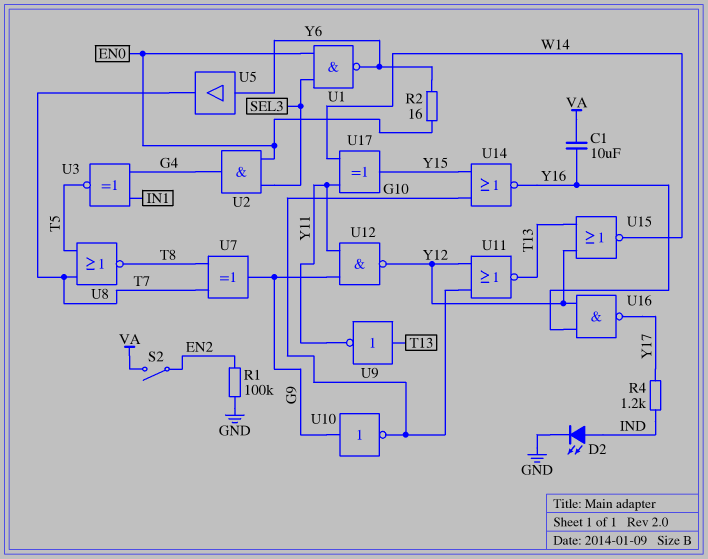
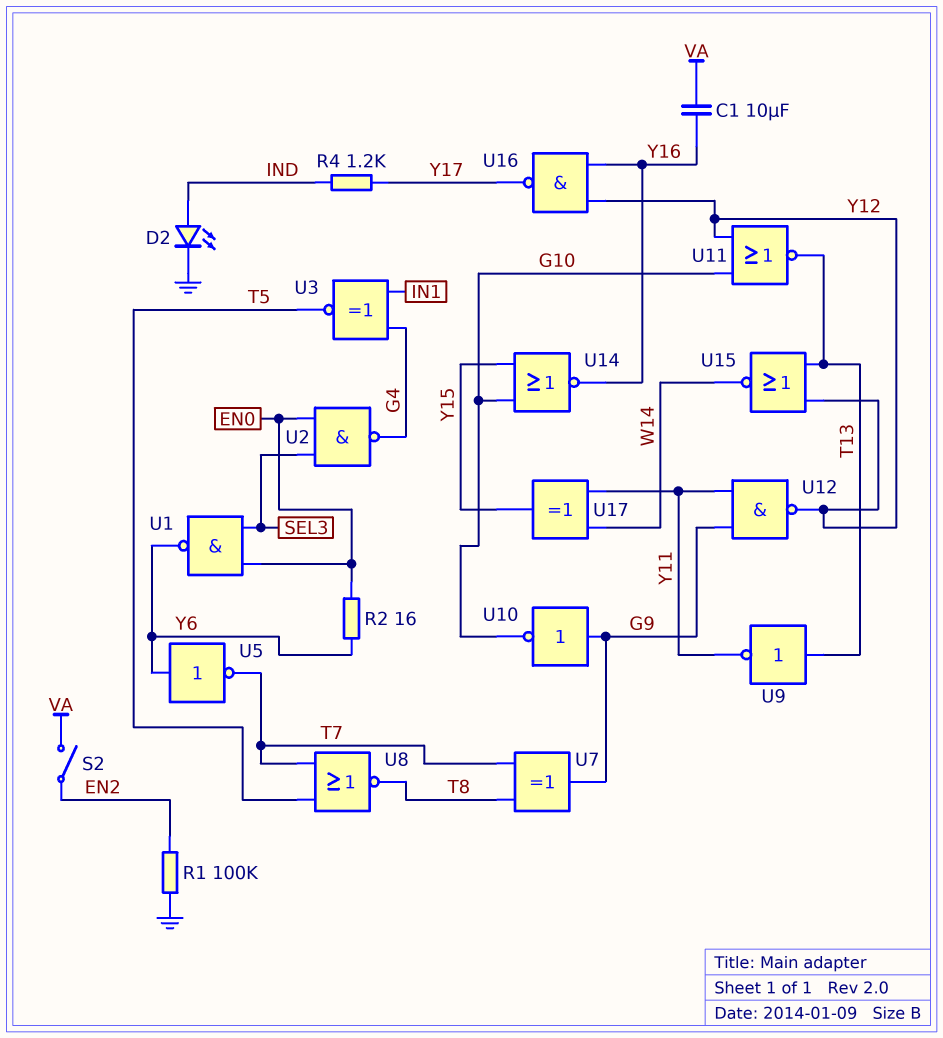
U2: AND (in EN0, in SEL3, out G4) -> NAND (in EN0, in SEL3, out G4)
U5: buffer (in Y6, out T7) -> NOT (in Y6, out T7)

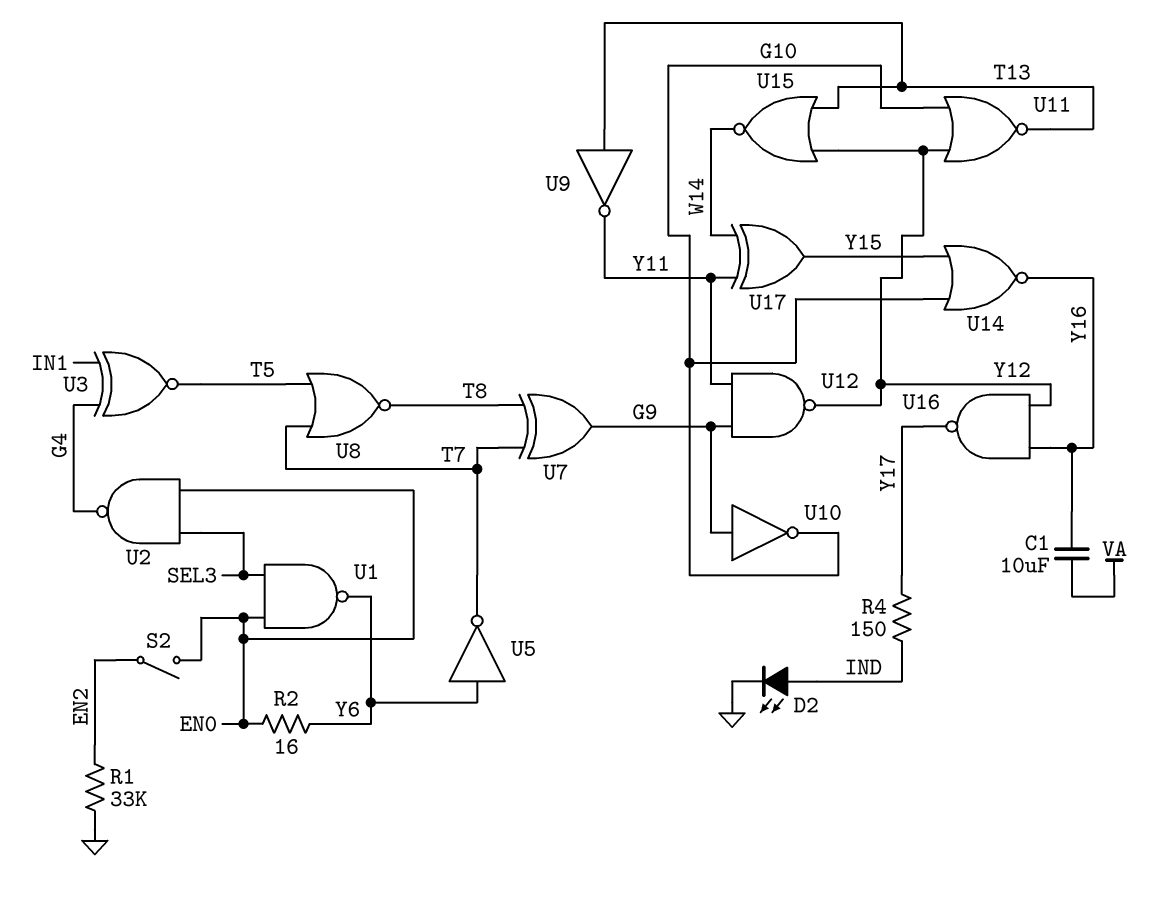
R1: 100k (EN2, GND) -> 33k (EN2, GND)
R4: 1.2k (IND, Y17) -> 150 (IND, Y17)
S2: switch (EN2, VA) -> switch (EN0, EN2)

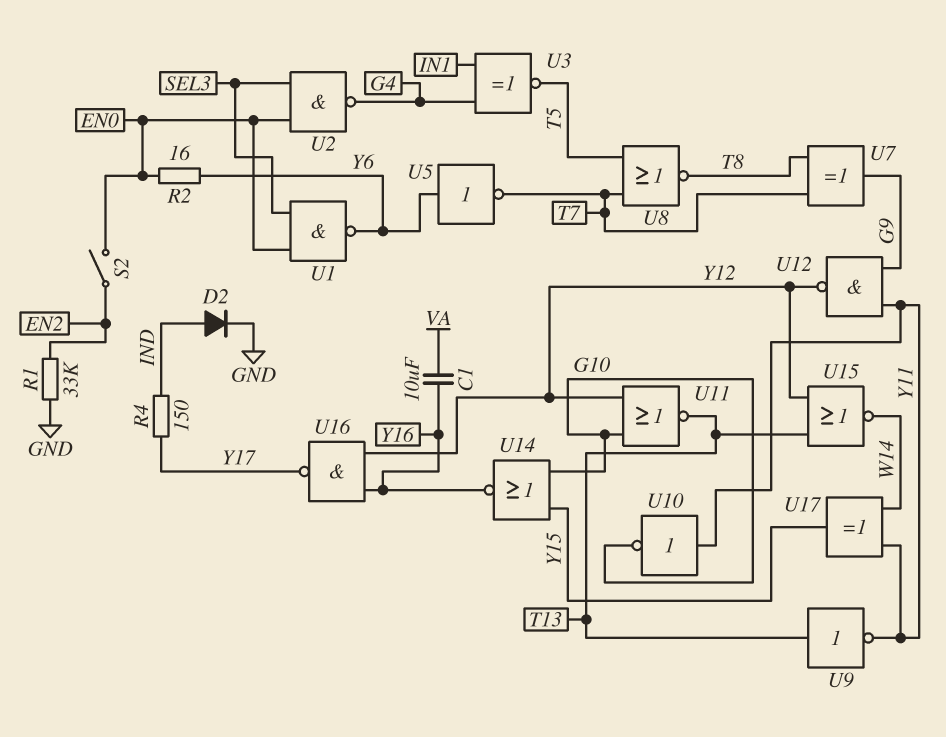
D2: LED (A IND, K GND) -> diode (A IND, K GND)
U10: NOT (in G9, out G10) -> NOT (in Y11, out G10)

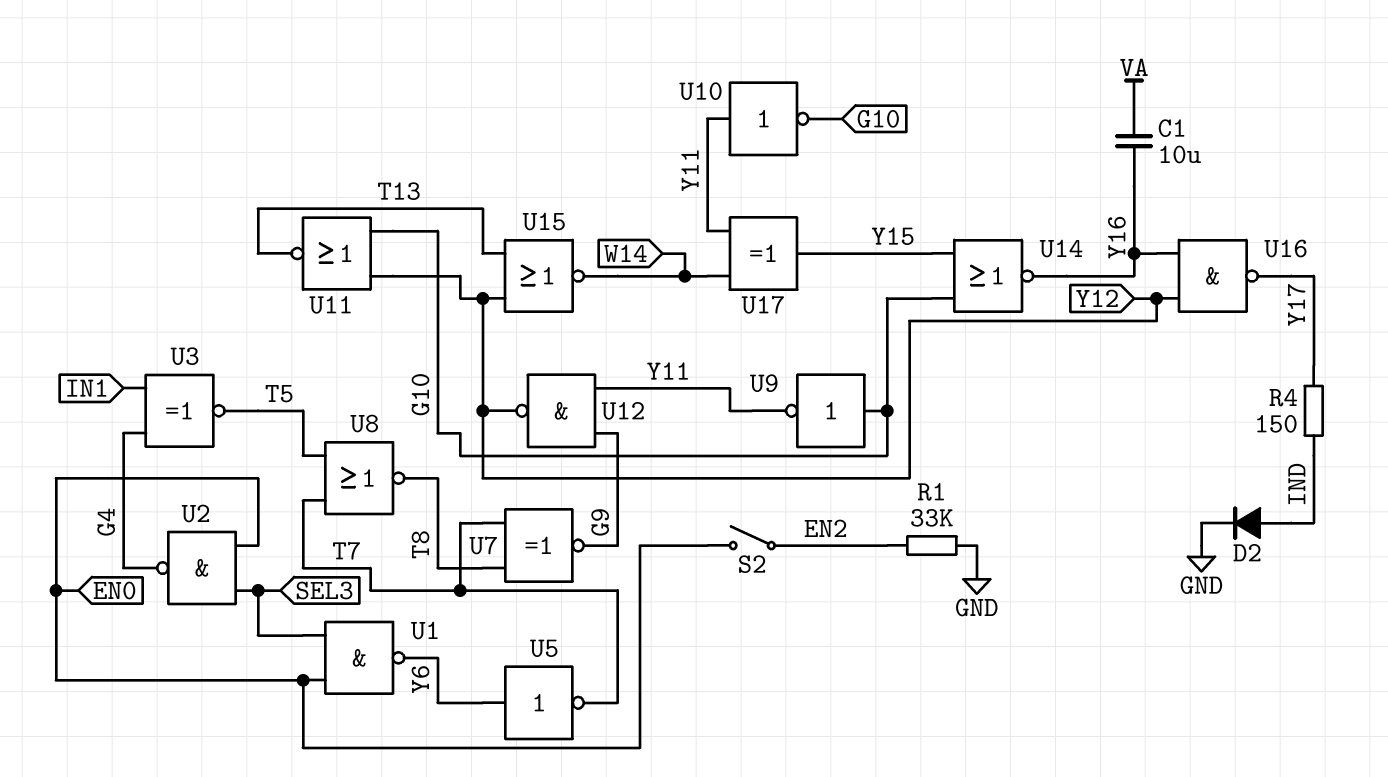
R2: 16 (EN0, Y6) -> none
U7: XOR (in T7, in T8, out G9) -> XNOR (in T7, in T8, out G9)
U9: NOT (in T13, out Y11) -> NOT (in G10, out Y11)

